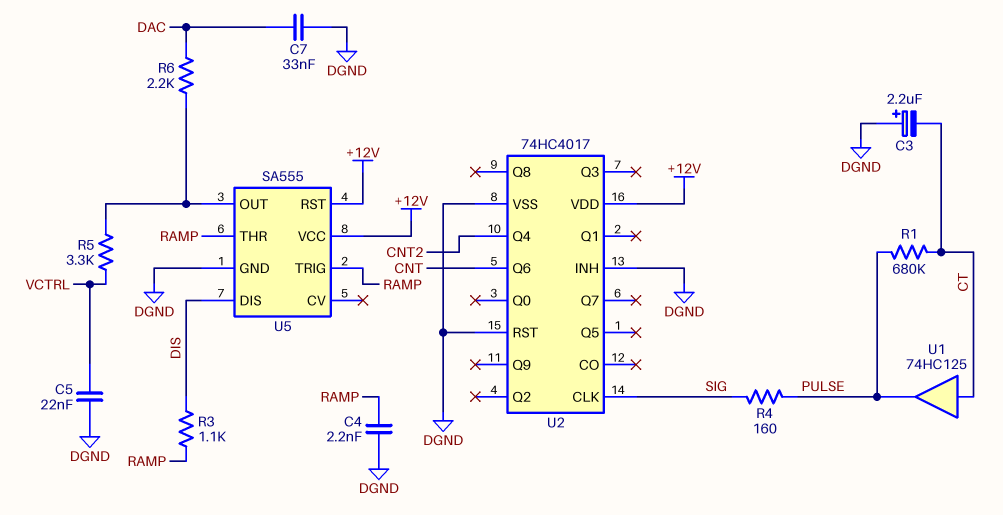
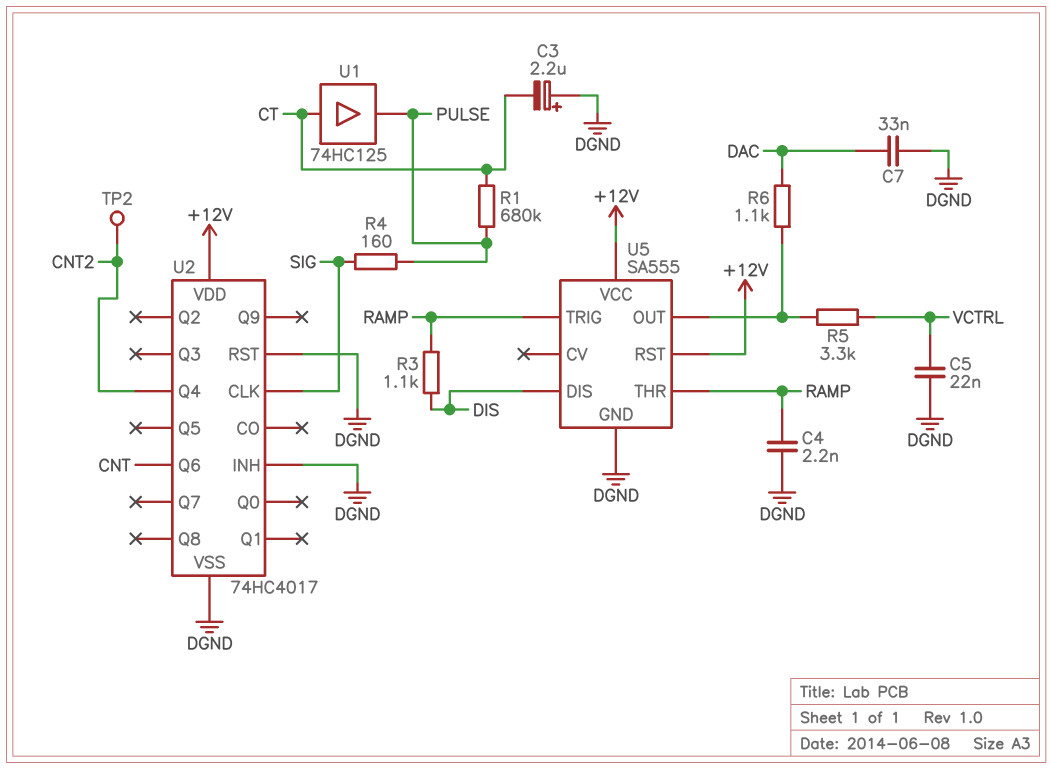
R6: 2.2k (DAC, U5/OUT) -> 1.1k (DAC, U5/OUT)
TP2: none -> test point (CNT2)

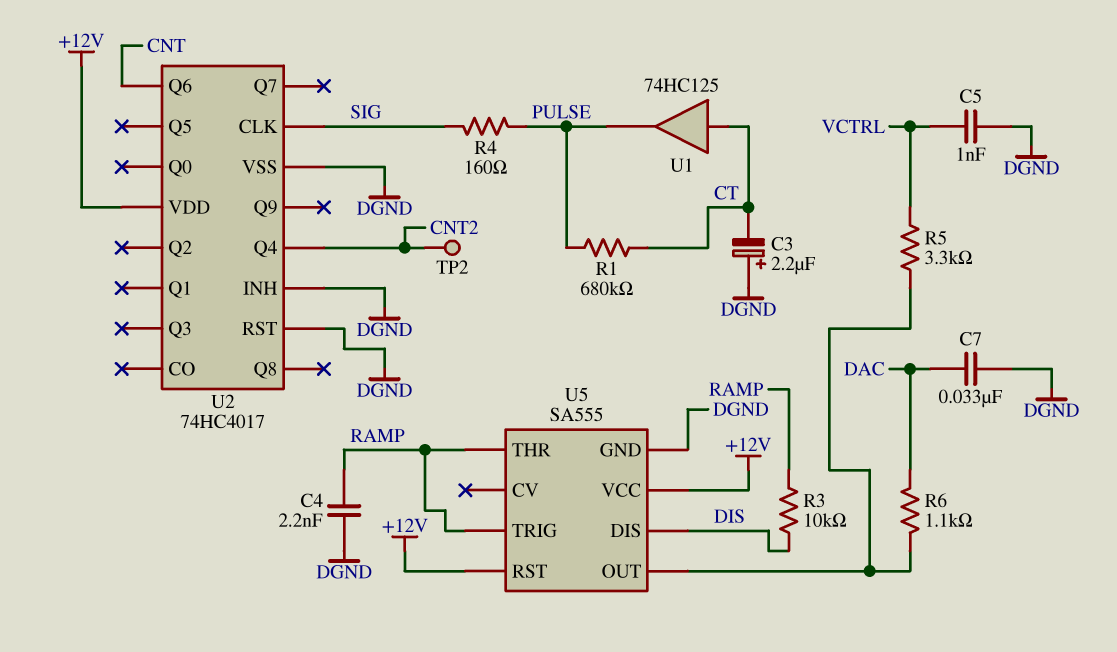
C5: 22nF (DGND, VCTRL) -> 1nF (DGND, VCTRL)
R3: 1.1k (DIS, RAMP) -> 10k (DIS, RAMP)

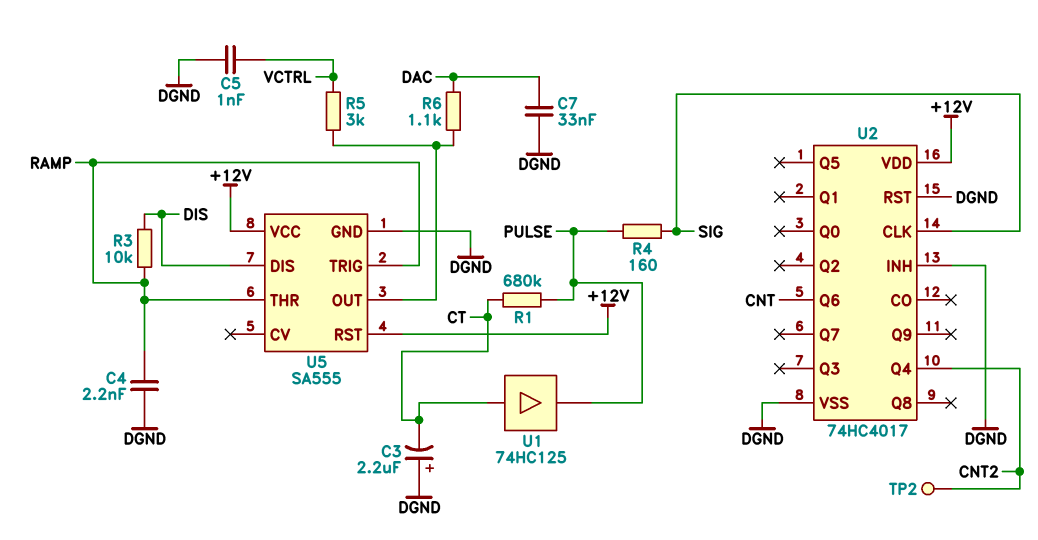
R5: 3.3k (U5/OUT, VCTRL) -> 3k (U5/OUT, VCTRL)

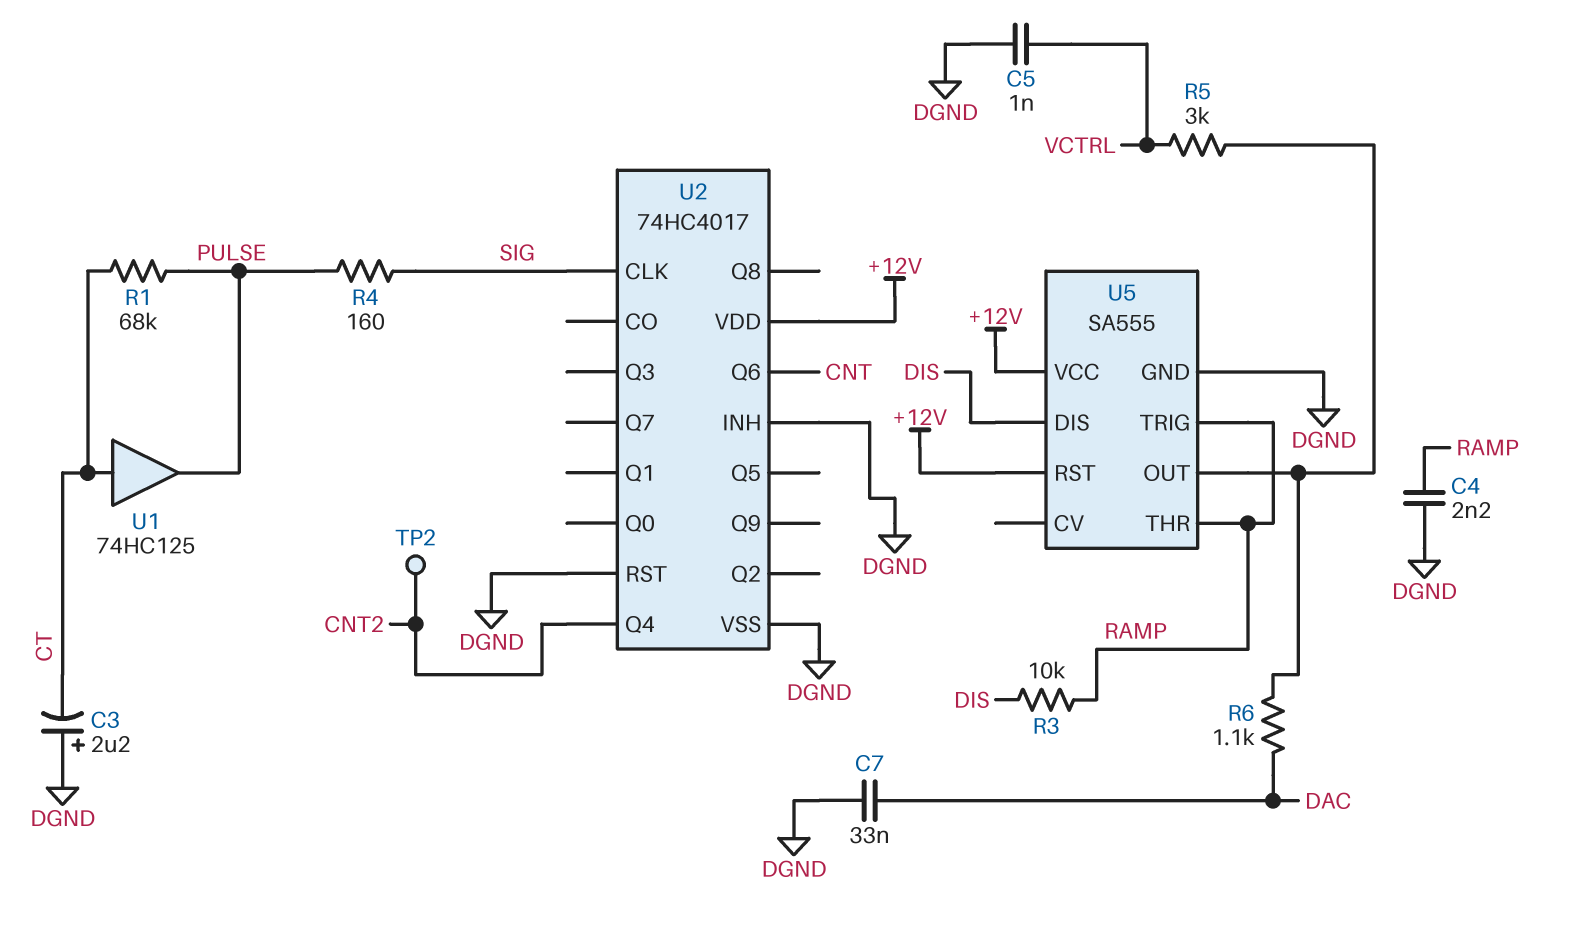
R1: 680k (CT, PULSE) -> 68k (CT, PULSE)

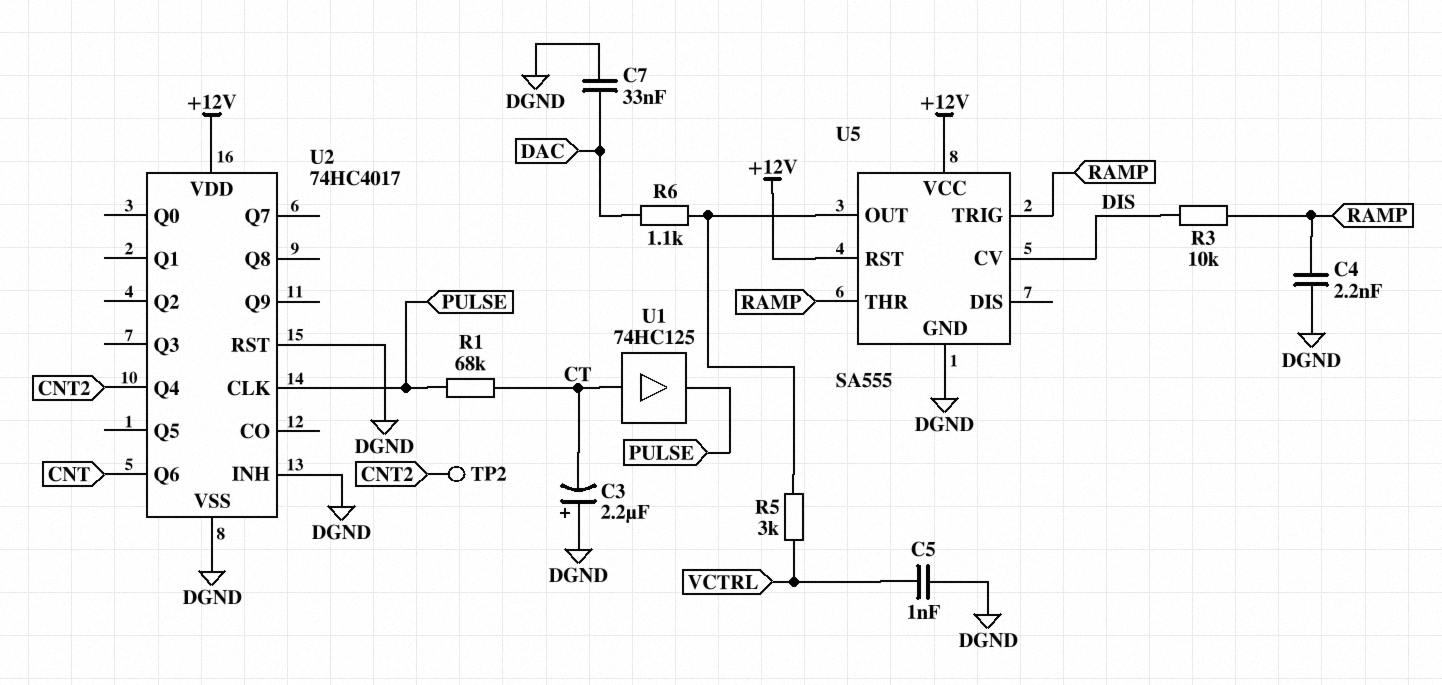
R4: 160 (PULSE, SIG) -> none
U2 pin CLK: SIG -> PULSE
U5 pin CV: none -> DIS
U5 pin DIS: DIS -> none

